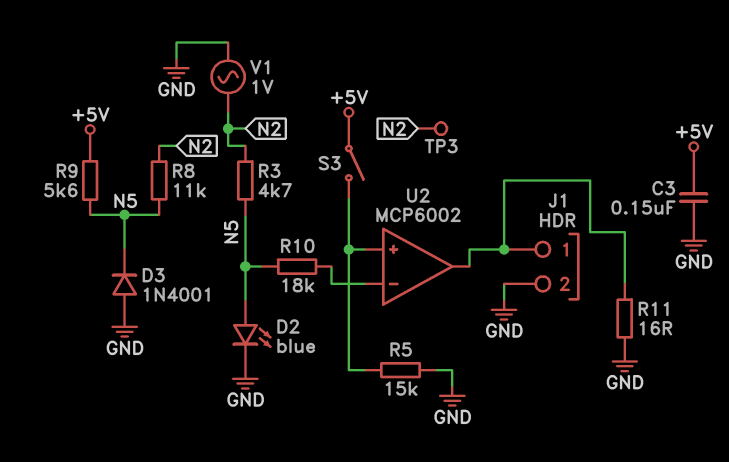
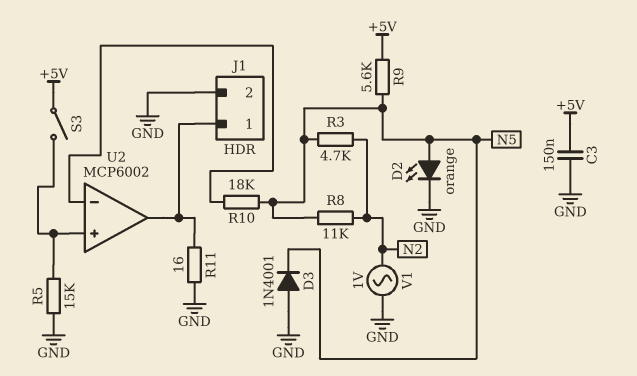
D2: LED blue (A N5, K GND) -> LED orange (A N5, K GND)
TP3: test point (N2) -> none

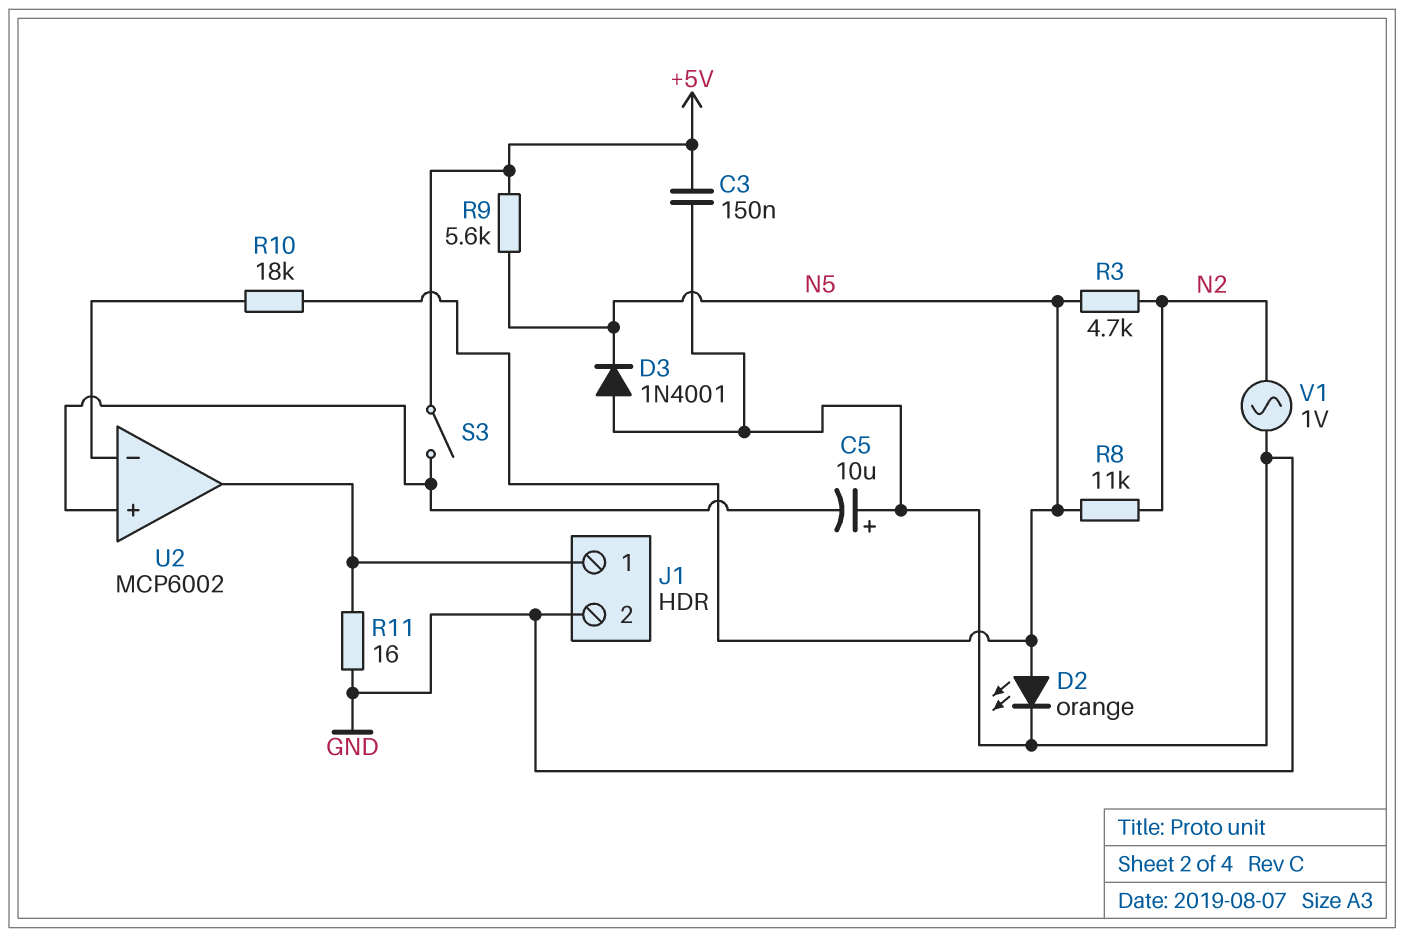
C5: none -> 10uF (plus GND, minus U2/in+)
R5: 15k (GND, U2/in+) -> none

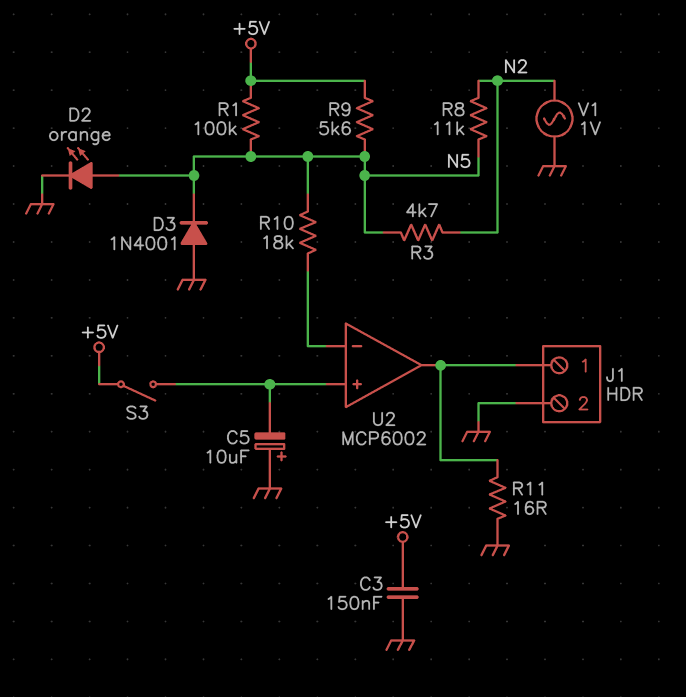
R1: none -> 100k (+5V, N5)

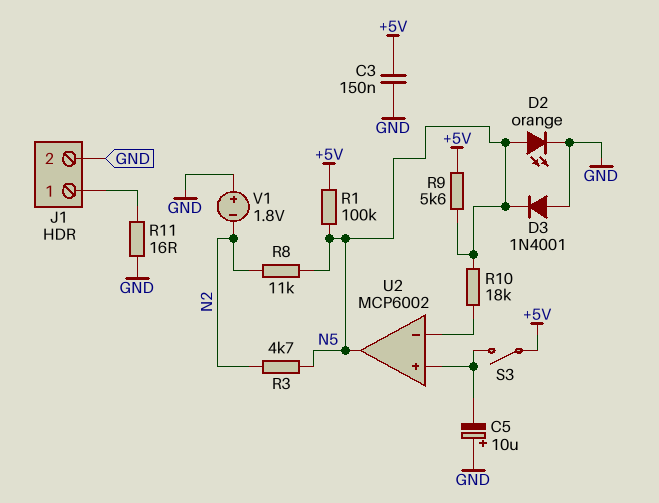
U2 pin out: J1/1 -> N5
V1: AC 1V (GND, N2) -> 1.8V (plus GND, minus N2)

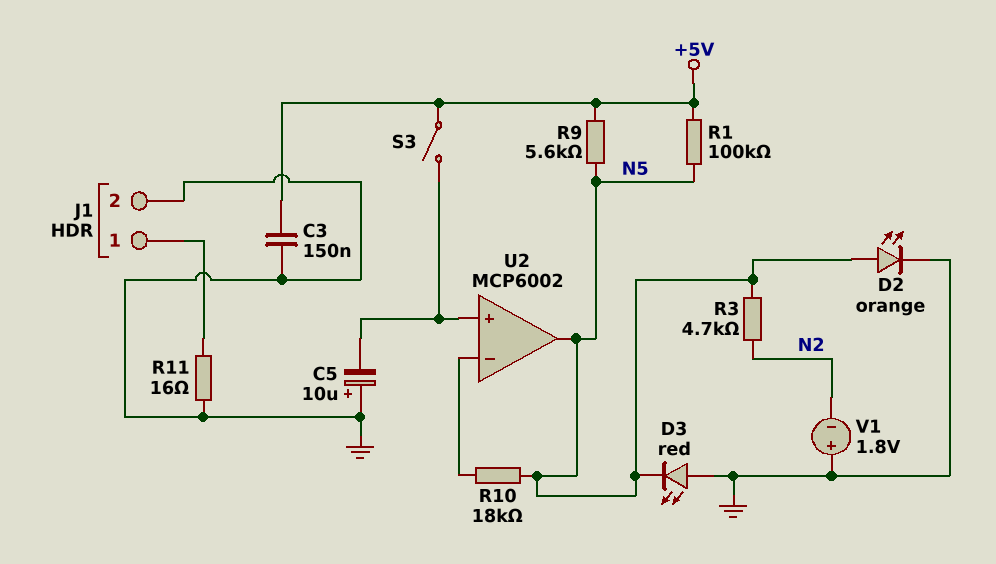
D3: diode 1N4001 (A GND, K N5) -> LED red (A GND, K N5)
R8: 11k (N2, N5) -> none

